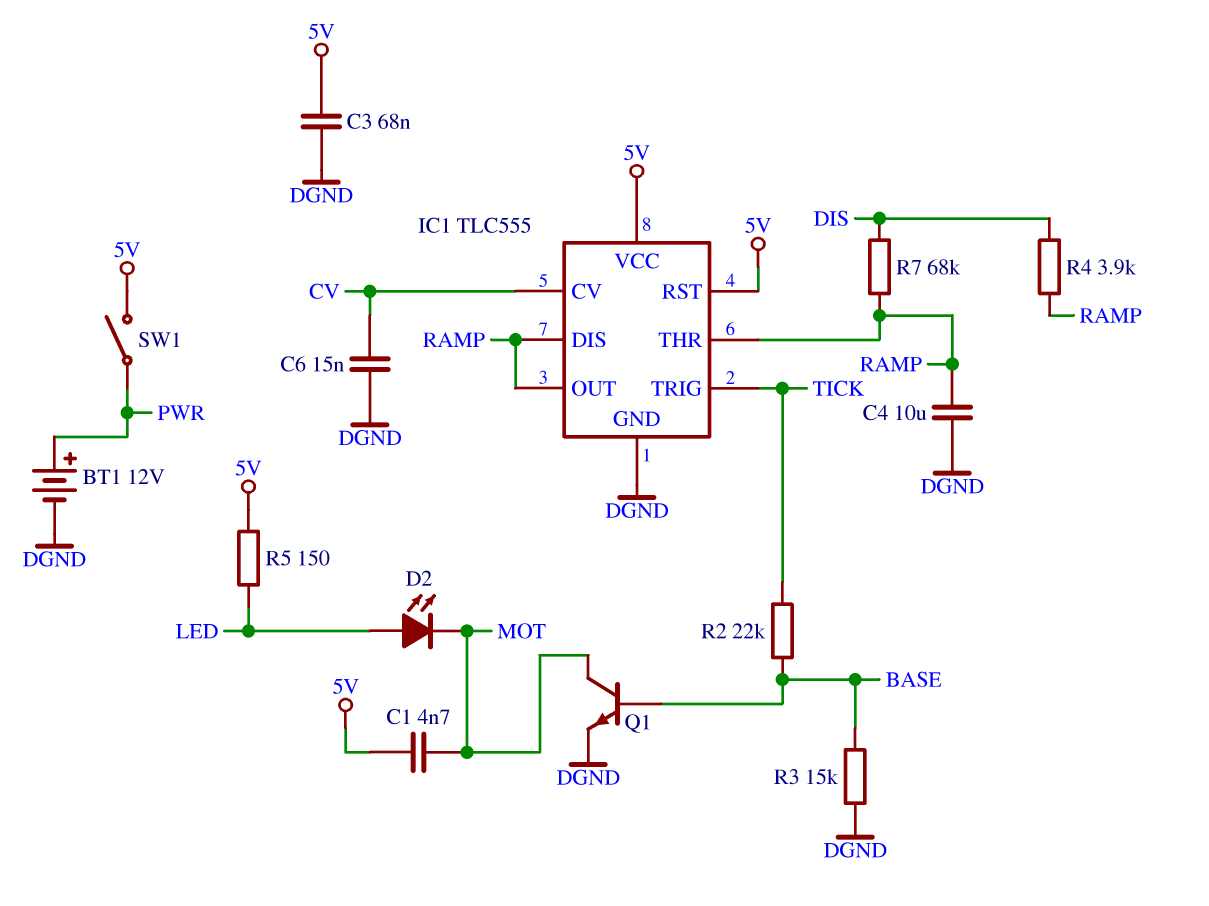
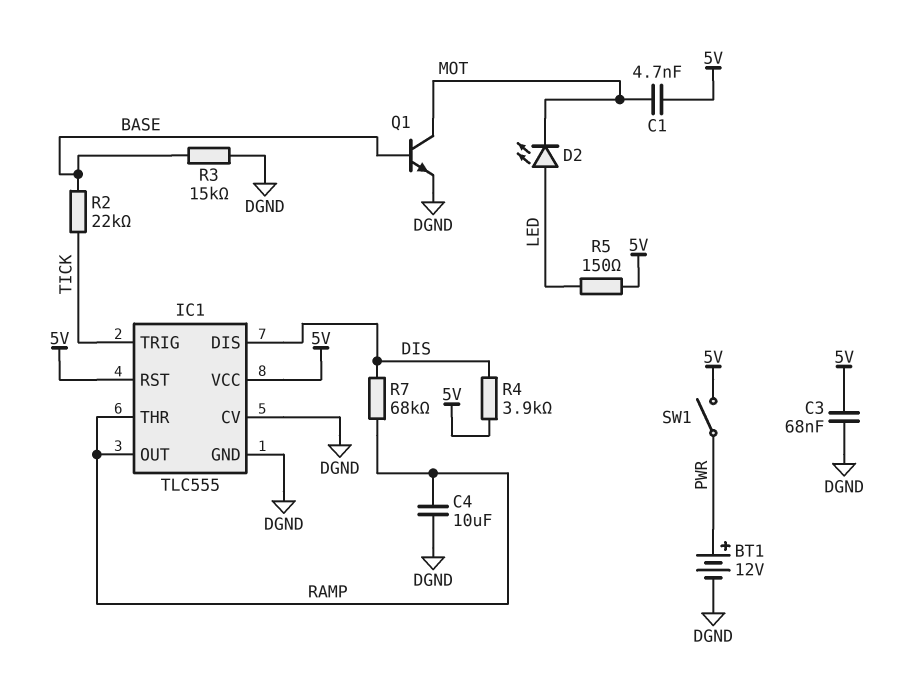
C6: 15nF (CV, DGND) -> none
IC1 pin CV: CV -> DGND
IC1 pin DIS: RAMP -> DIS
R4: 3.9k (DIS, RAMP) -> 3.9k (5V, DIS)

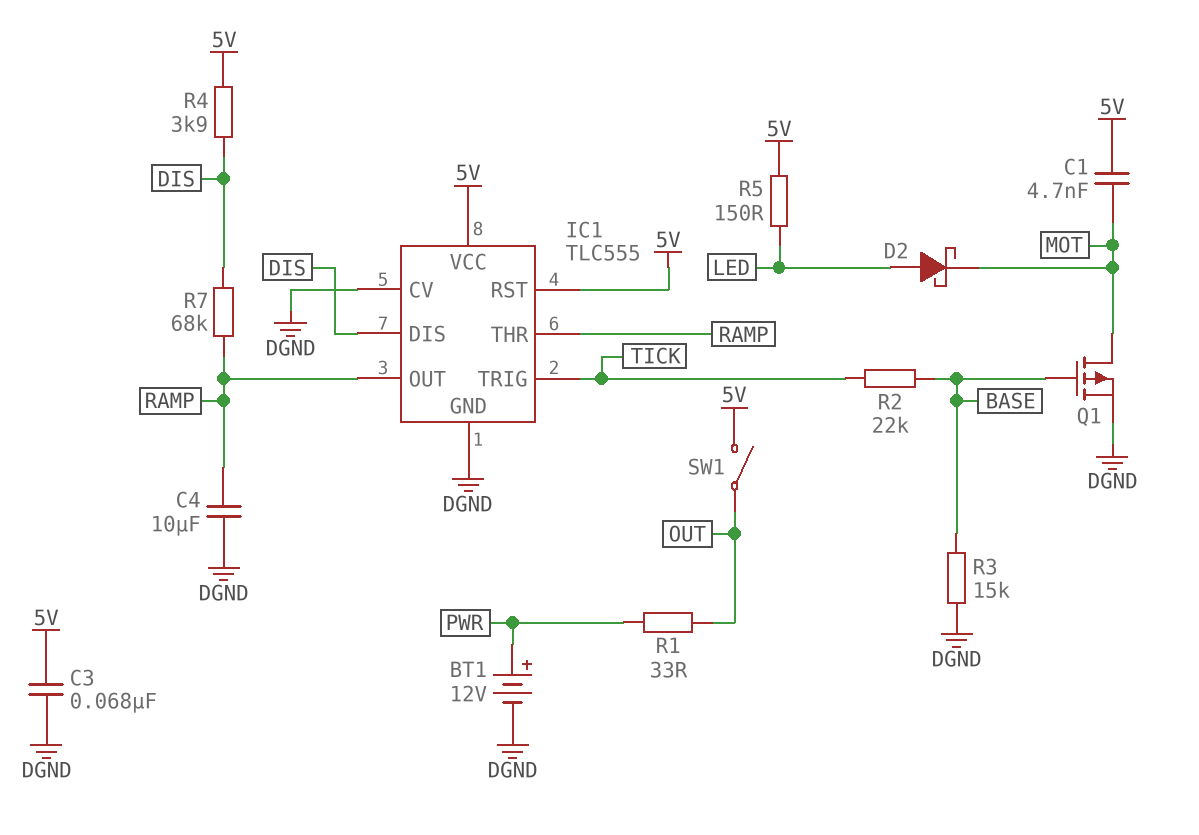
D2: LED (A LED, K MOT) -> schottky (A LED, K MOT)
Q1: NPN (B BASE, C MOT, E DGND) -> PMOS (G BASE, D MOT, S DGND)
R1: none -> 33 (OUT, PWR)
SW1: switch (5V, PWR) -> switch (5V, OUT)

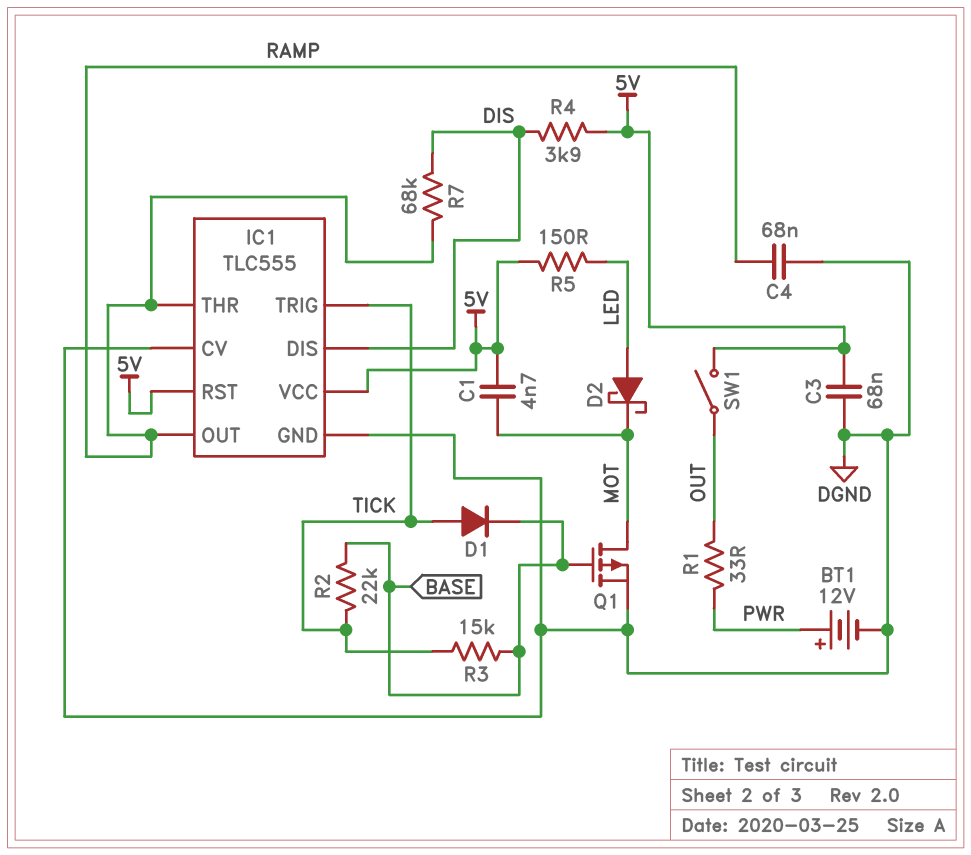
C4: 10uF (DGND, RAMP) -> 68nF (DGND, RAMP)
D1: none -> diode (A TICK, K BASE)
R3: 15k (BASE, DGND) -> 15k (BASE, TICK)

